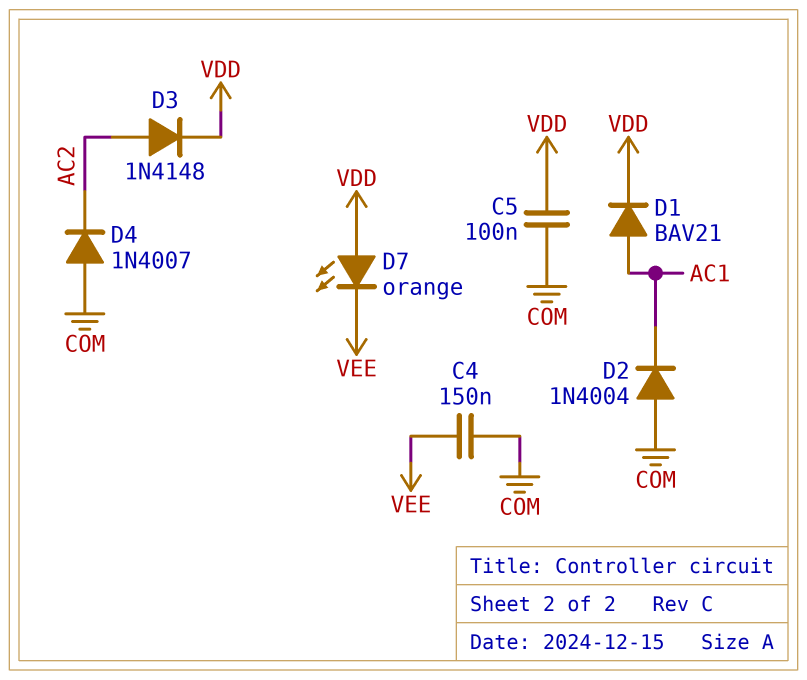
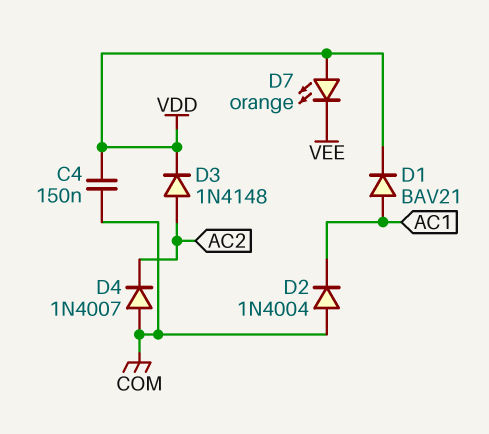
C4: 150nF (COM, VEE) -> 150nF (COM, VDD)
C5: 100nF (COM, VDD) -> none

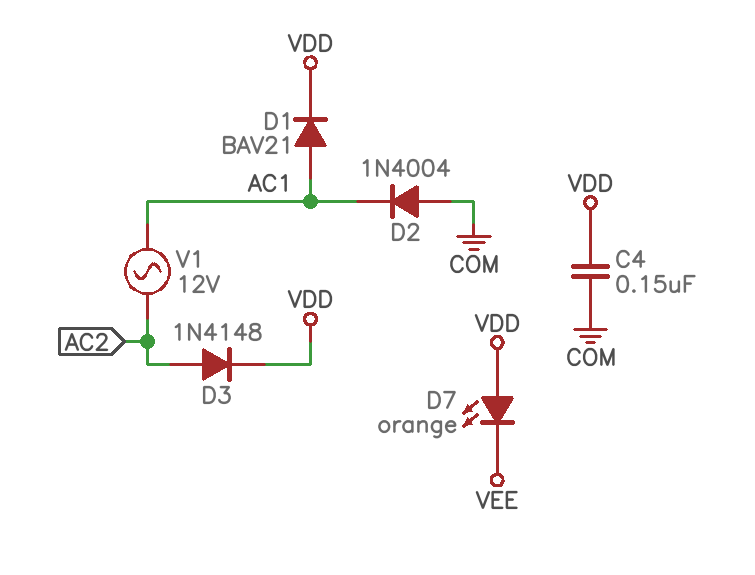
D4: diode 1N4007 (A COM, K AC2) -> none
V1: none -> AC 12V (AC1, AC2)

